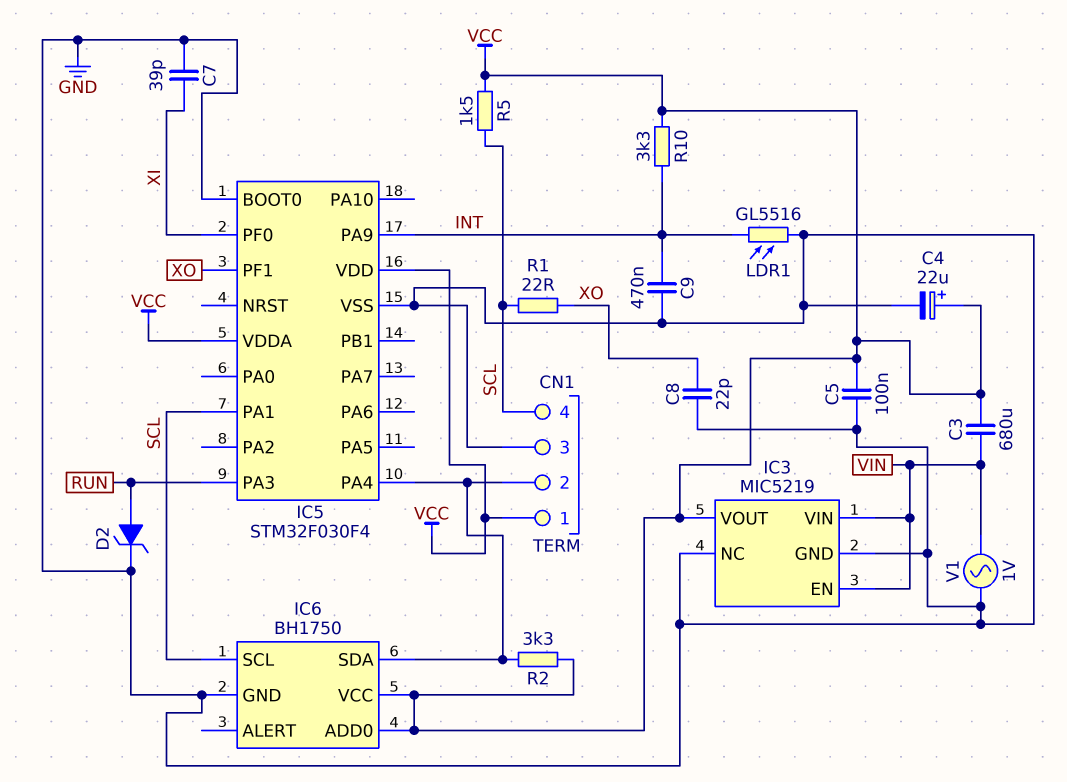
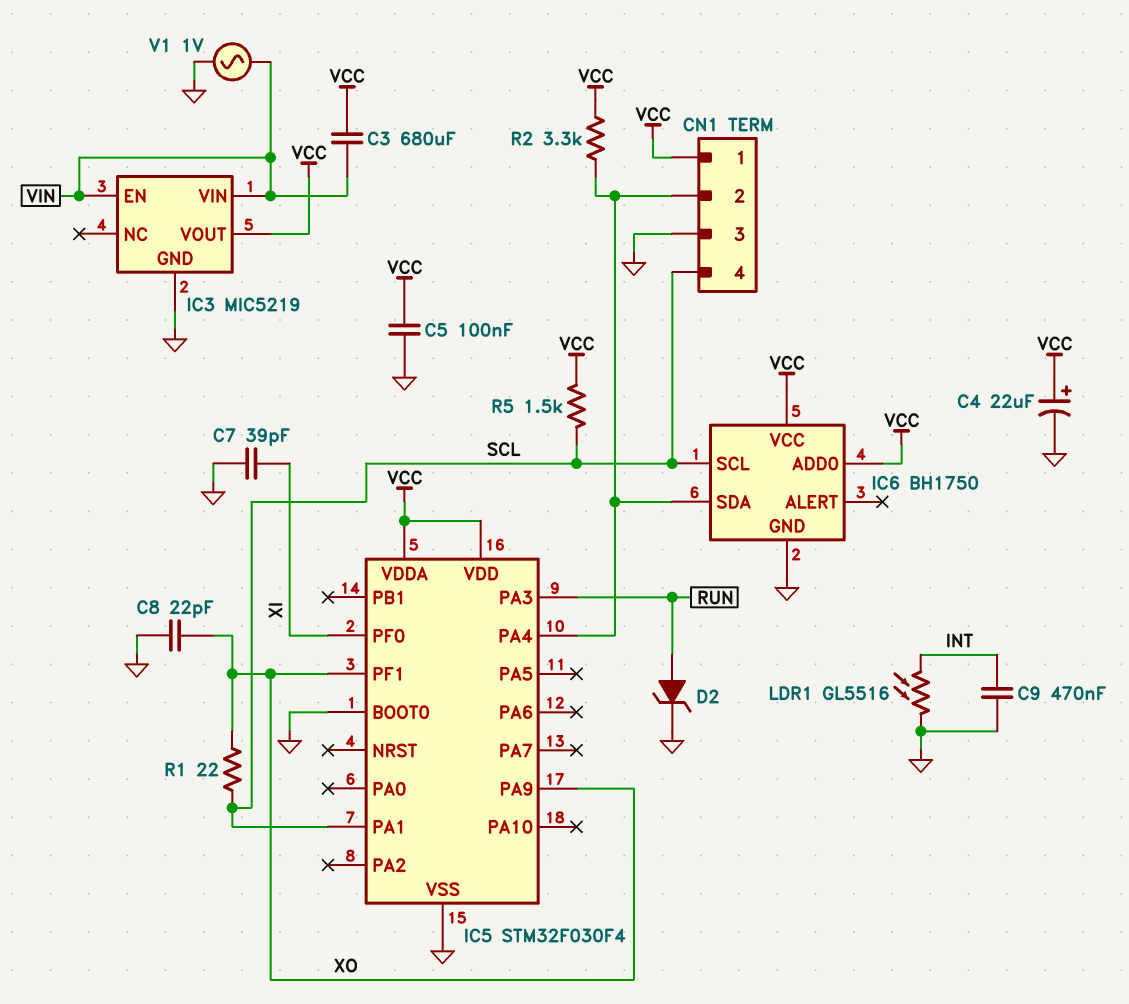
IC3 pin NC: GND -> none
IC5 pin PA9: INT -> XO
R10: 3.3k (INT, VCC) -> none

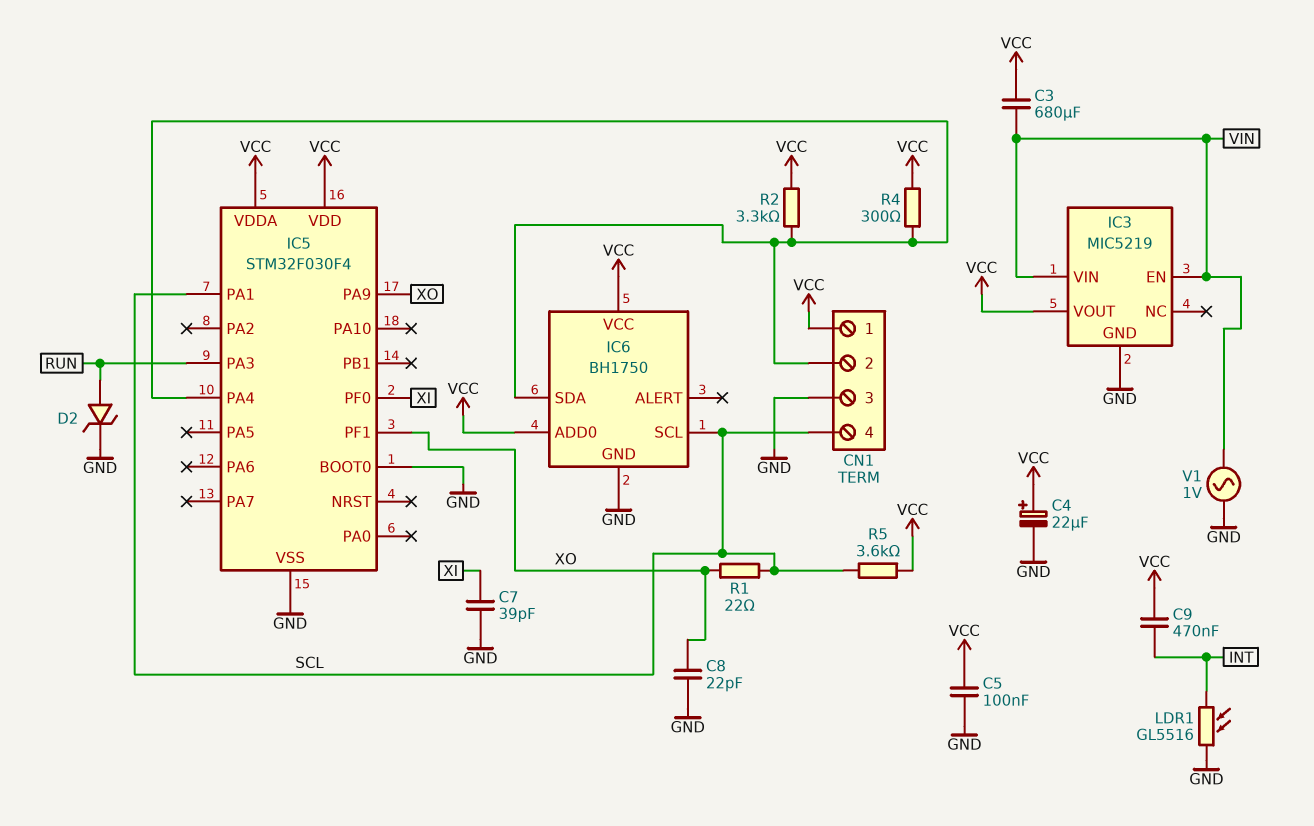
C9: 470nF (GND, INT) -> 470nF (INT, VCC)
R4: none -> 300 (CN1/2, VCC)
R5: 1.5k (SCL, VCC) -> 3.6k (SCL, VCC)

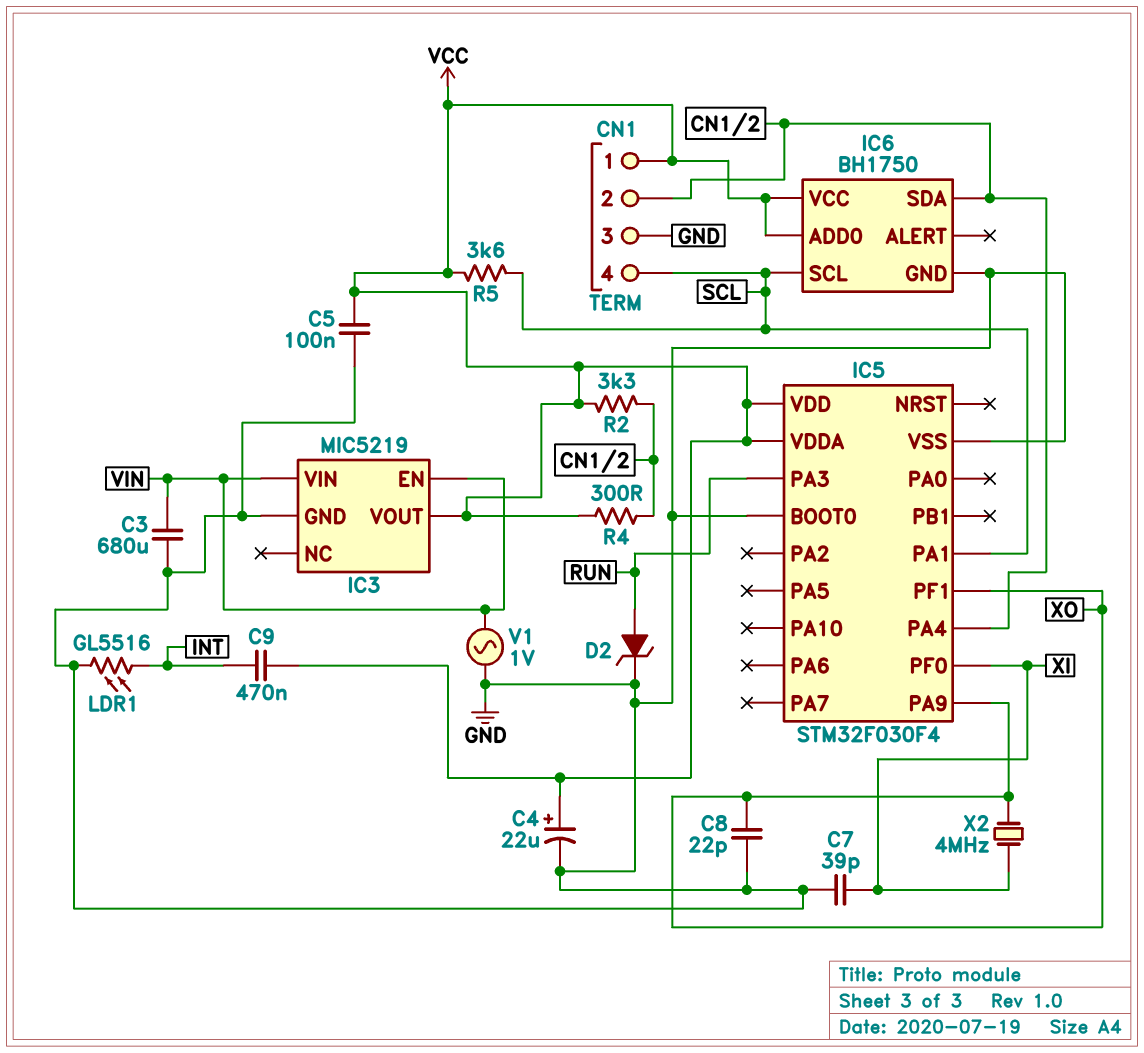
C3: 680uF (VCC, VIN) -> 680uF (GND, VIN)
R1: 22 (SCL, XO) -> none
X2: none -> 4MHz (XI, XO)

